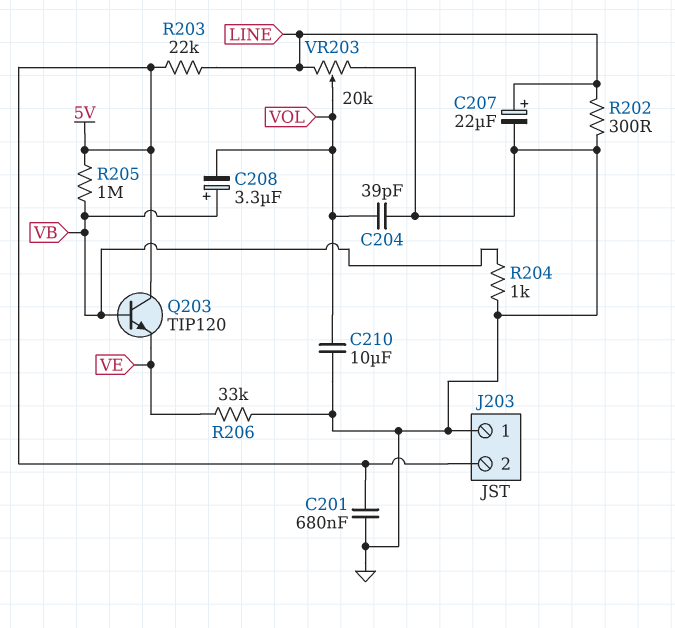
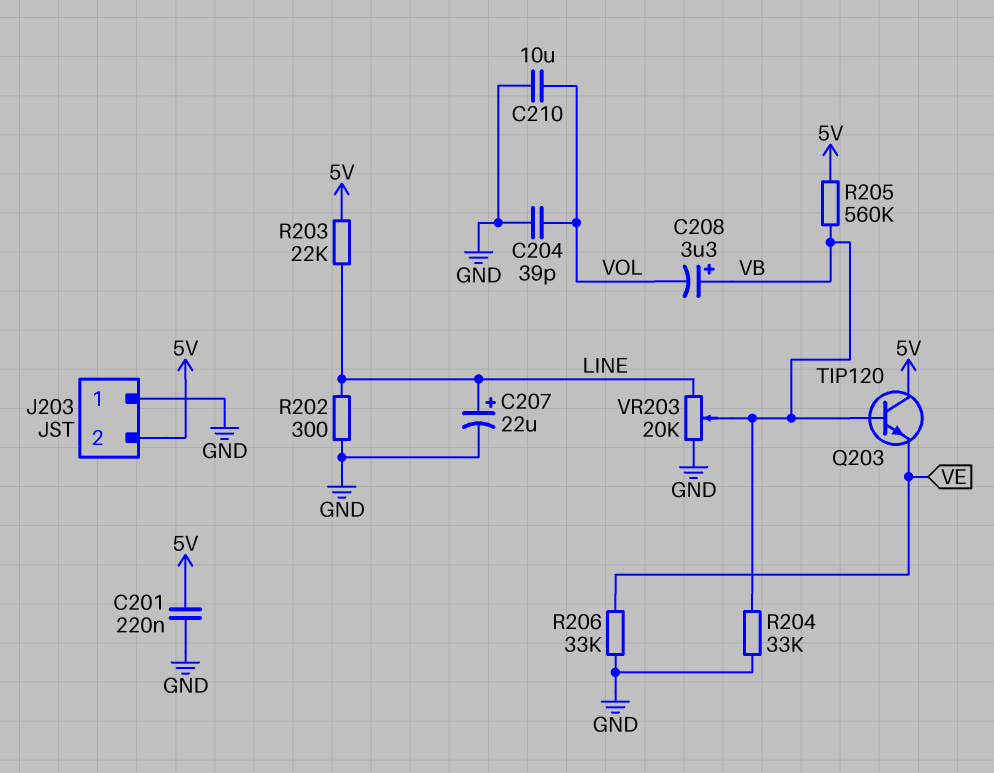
C201: 680nF (5V, GND) -> 220nF (5V, GND)
R204: 1k (GND, VB) -> 33k (GND, VB)
R205: 1M (5V, VB) -> 560k (5V, VB)
VR203: 20k (GND, LINE, wiper VOL) -> 20k (GND, LINE, wiper VB)

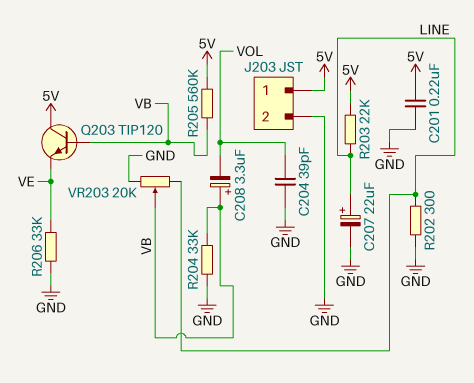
C210: 10uF (GND, VOL) -> none
J203 pin 1: GND -> 5V
J203 pin 2: 5V -> GND

